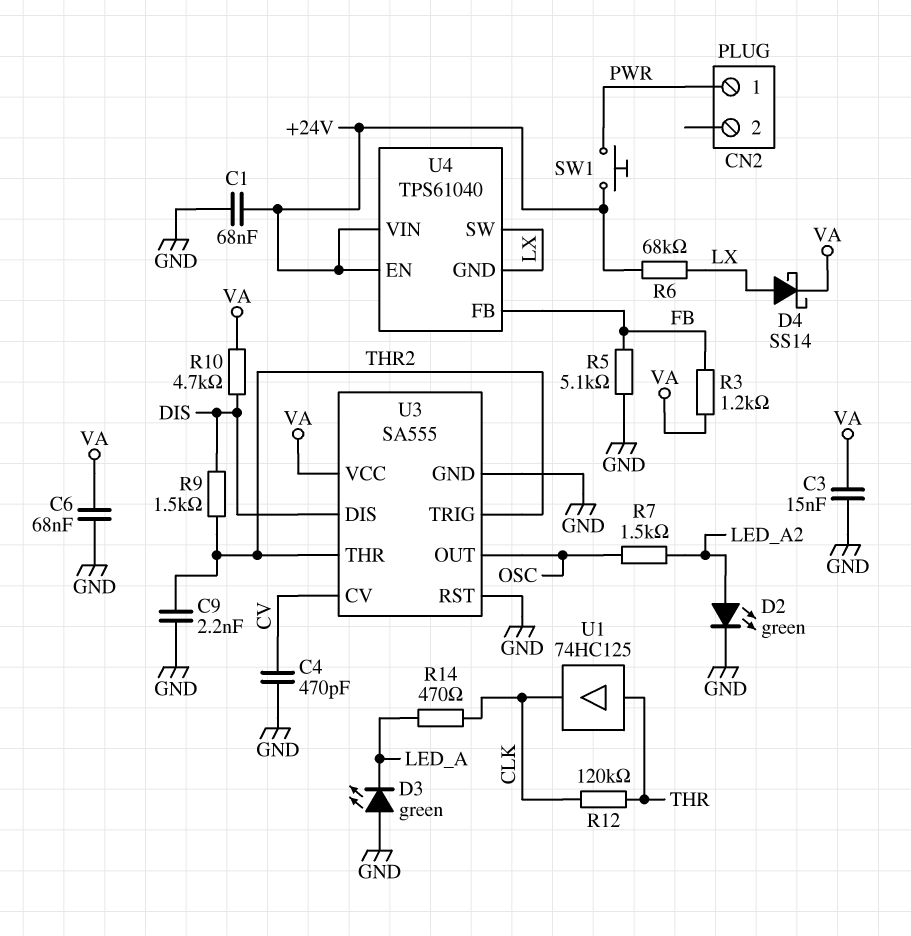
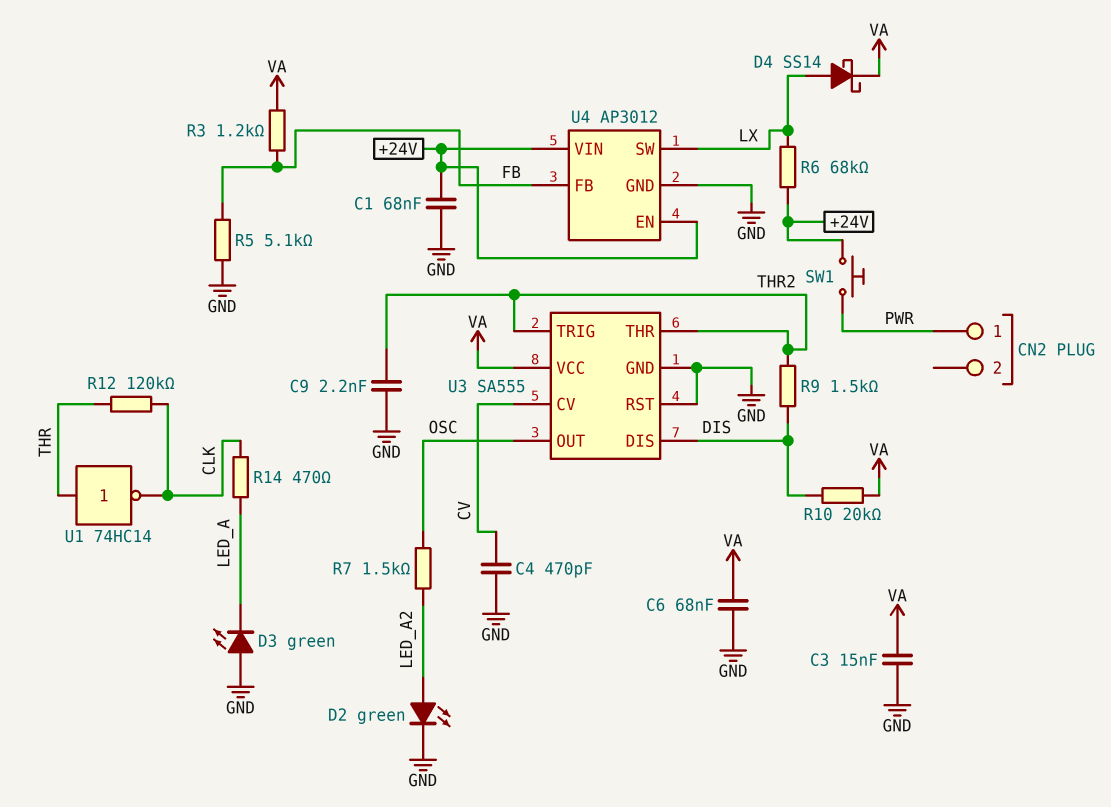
R10: 4.7k (DIS, VA) -> 20k (DIS, VA)
U1: buffer 74HC125 (in THR, out CLK) -> NOT 74HC14 (in THR, out CLK)
U4: TPS61040 -> AP3012
U4 pin GND: LX -> GND

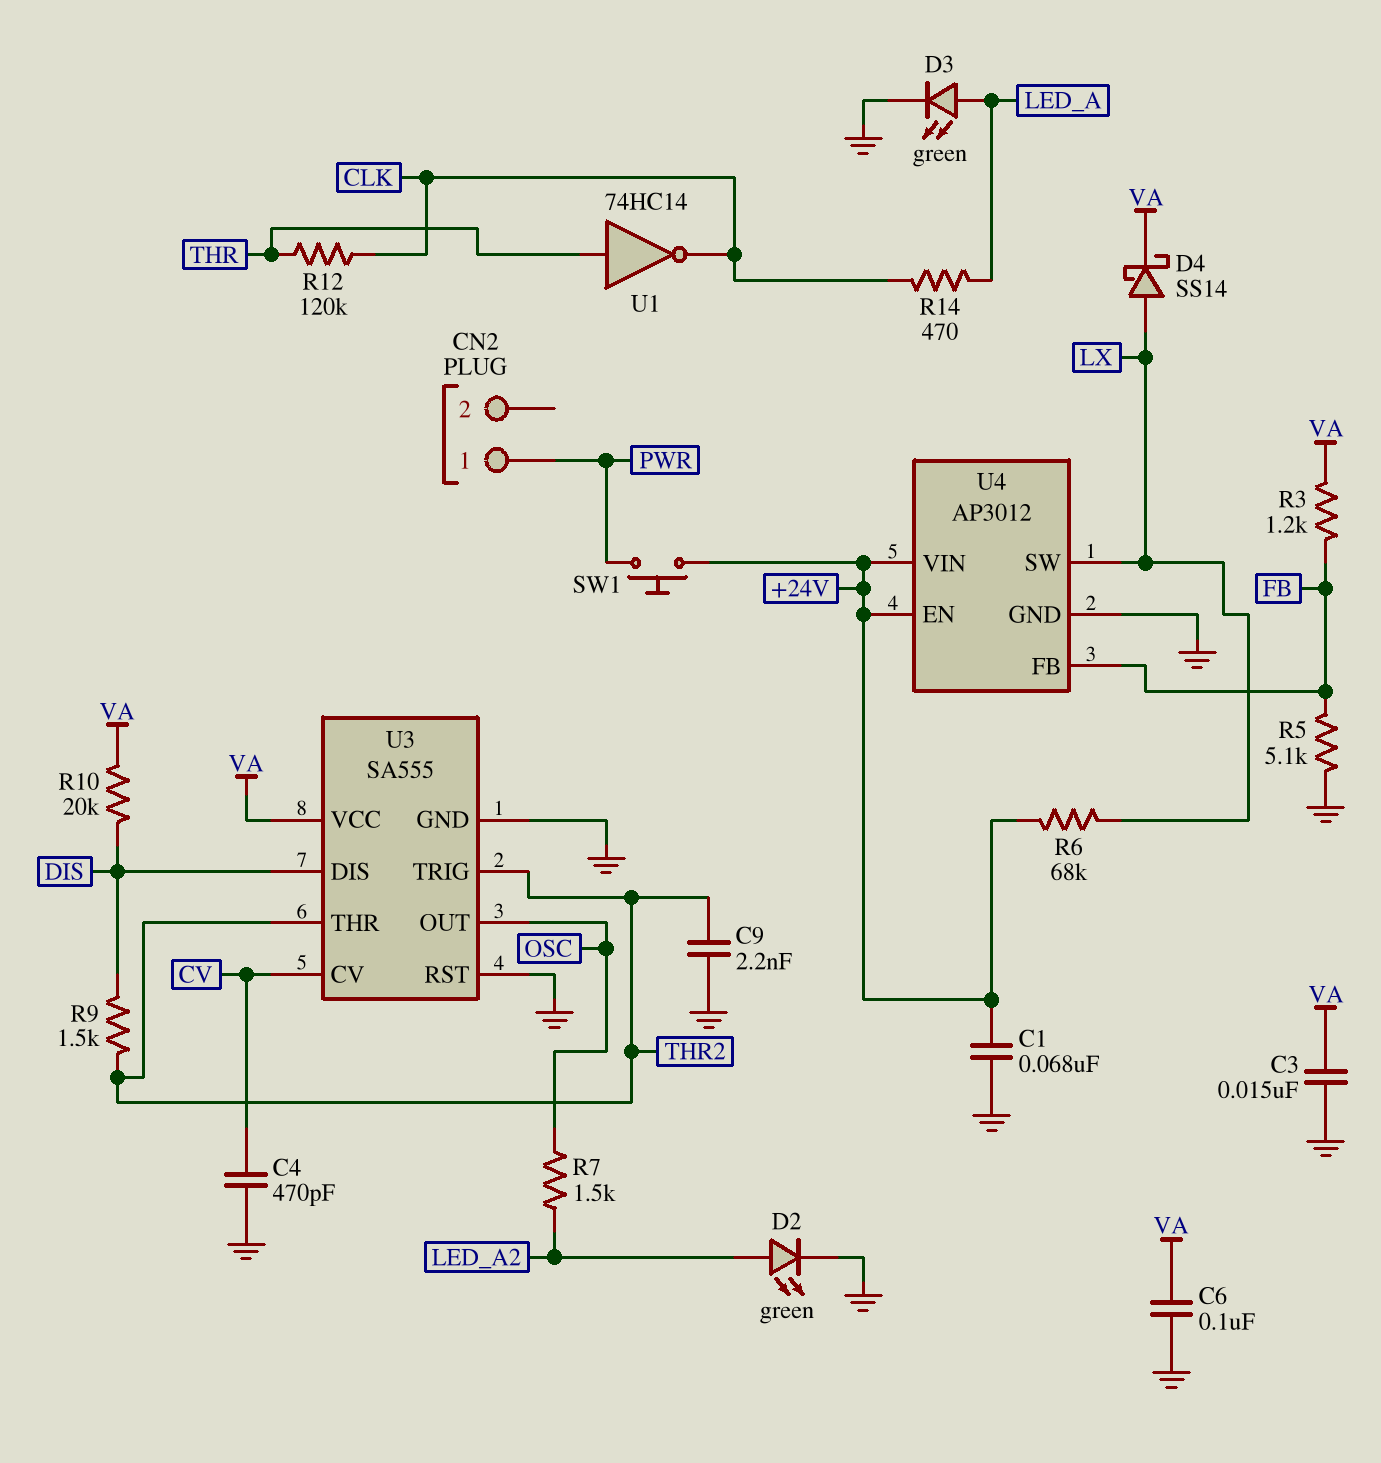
C6: 68nF (GND, VA) -> 100nF (GND, VA)
D3: LED green (A GND, K LED_A) -> LED green (A LED_A, K GND)

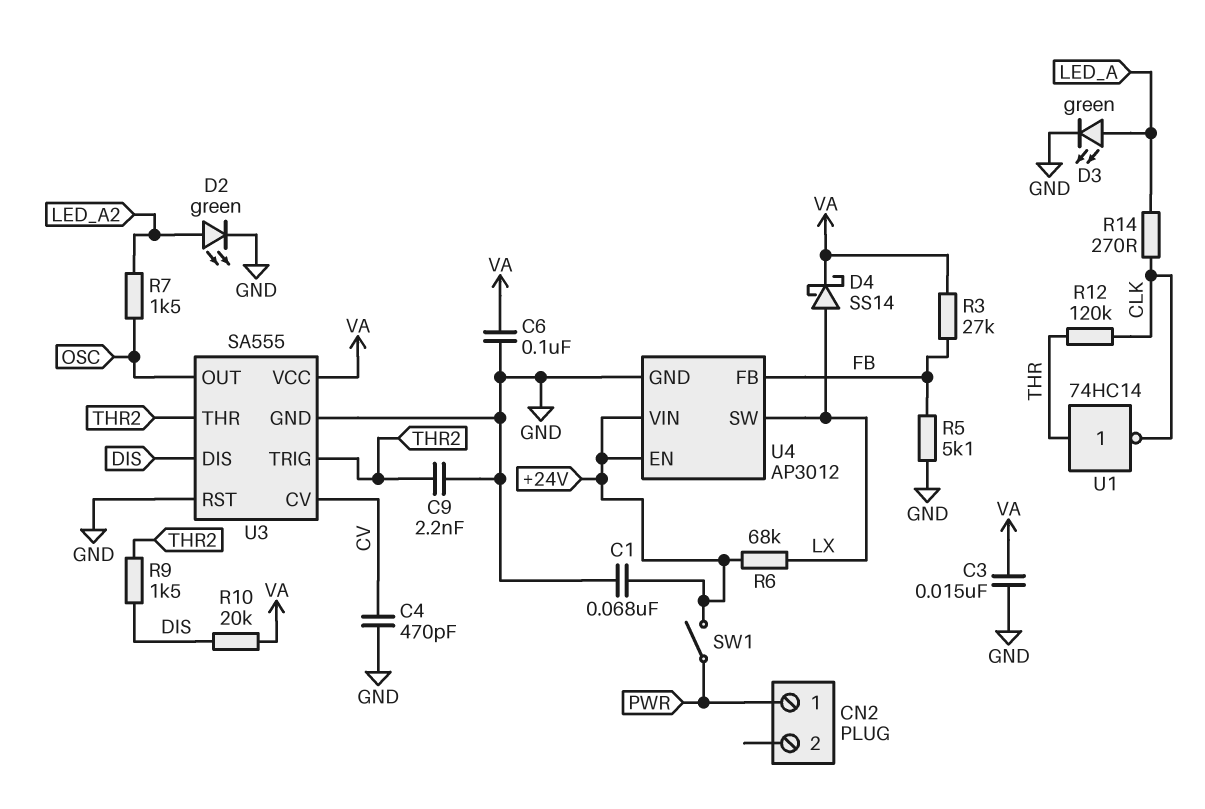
R3: 1.2k (FB, VA) -> 27k (FB, VA)
R14: 470 (CLK, LED_A) -> 270 (CLK, LED_A)
SW1: button (+24V, PWR) -> switch (+24V, PWR)

